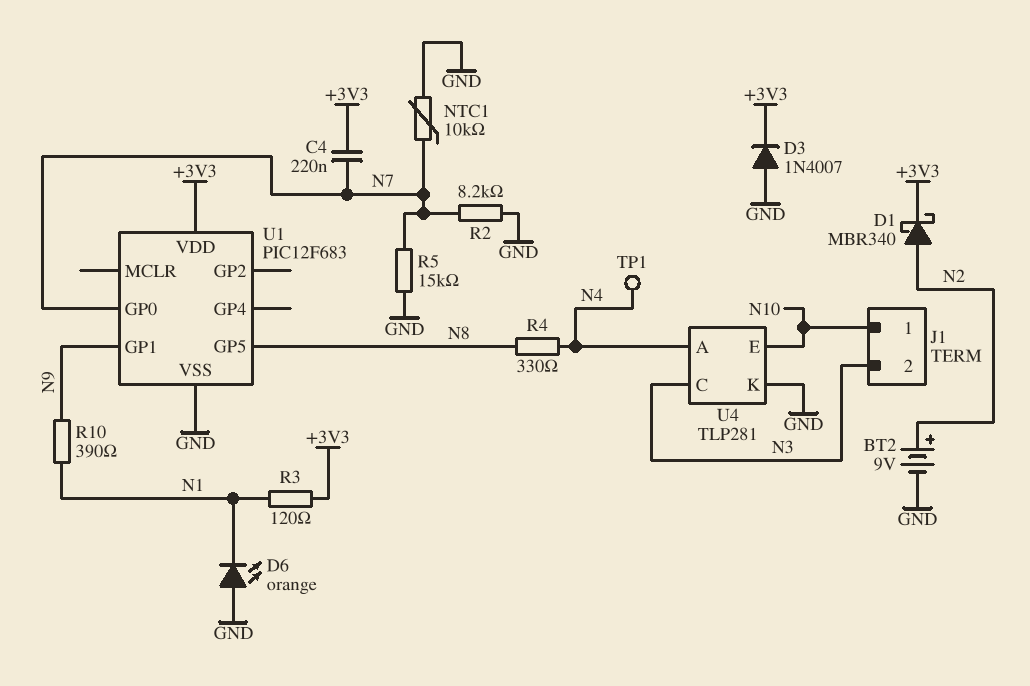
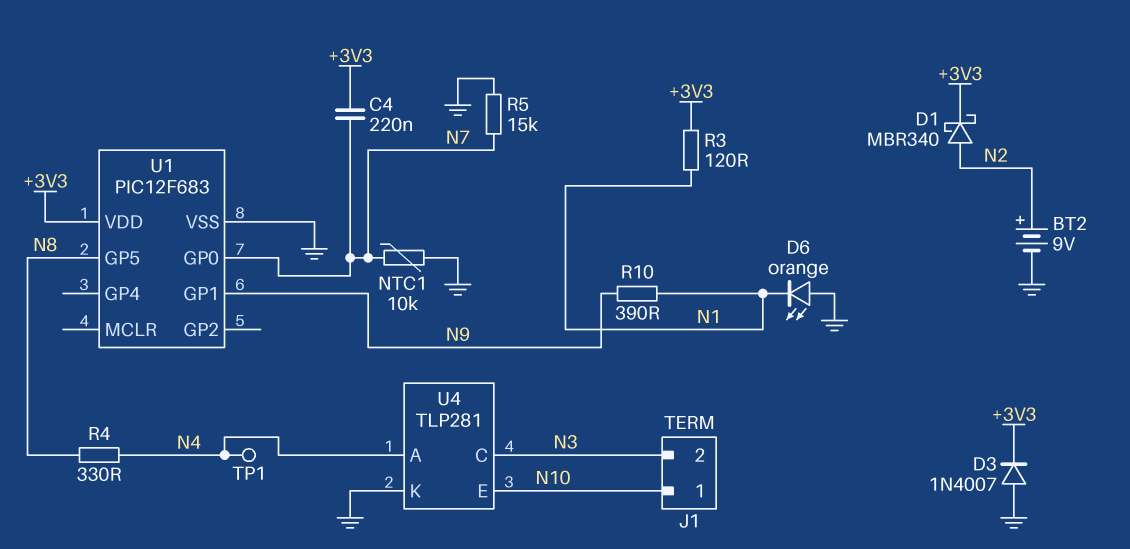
R2: 8.2k (GND, N7) -> none

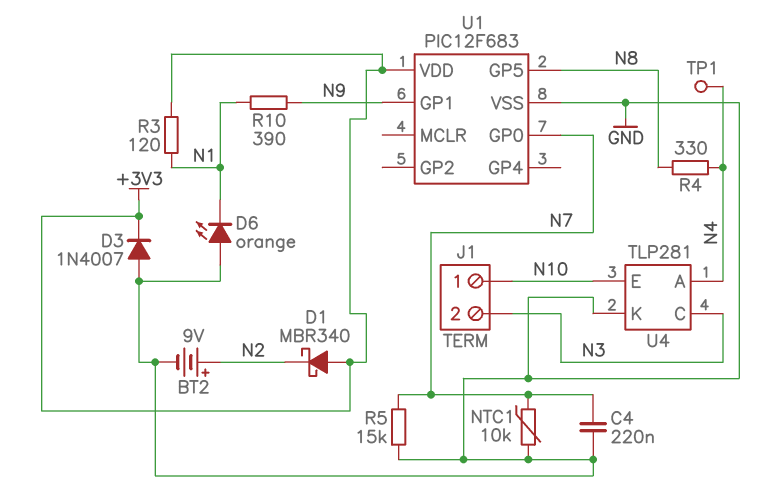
C4: 220nF (+3V3, N7) -> 220nF (GND, N7)
D1: schottky MBR340 (A N2, K +3V3) -> schottky MBR340 (A +3V3, K N2)

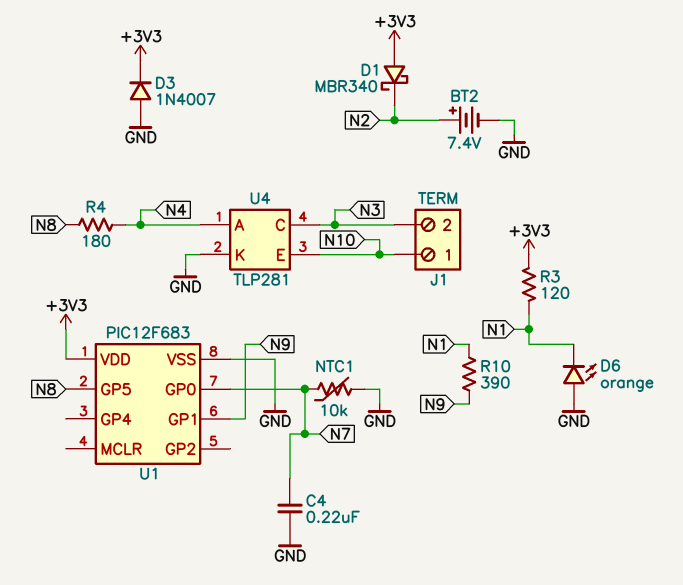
BT2: 9V (plus N2, minus GND) -> 7.4V (plus N2, minus GND)
R4: 330 (N4, N8) -> 180 (N4, N8)
R5: 15k (GND, N7) -> none
TP1: test point (N4) -> none

